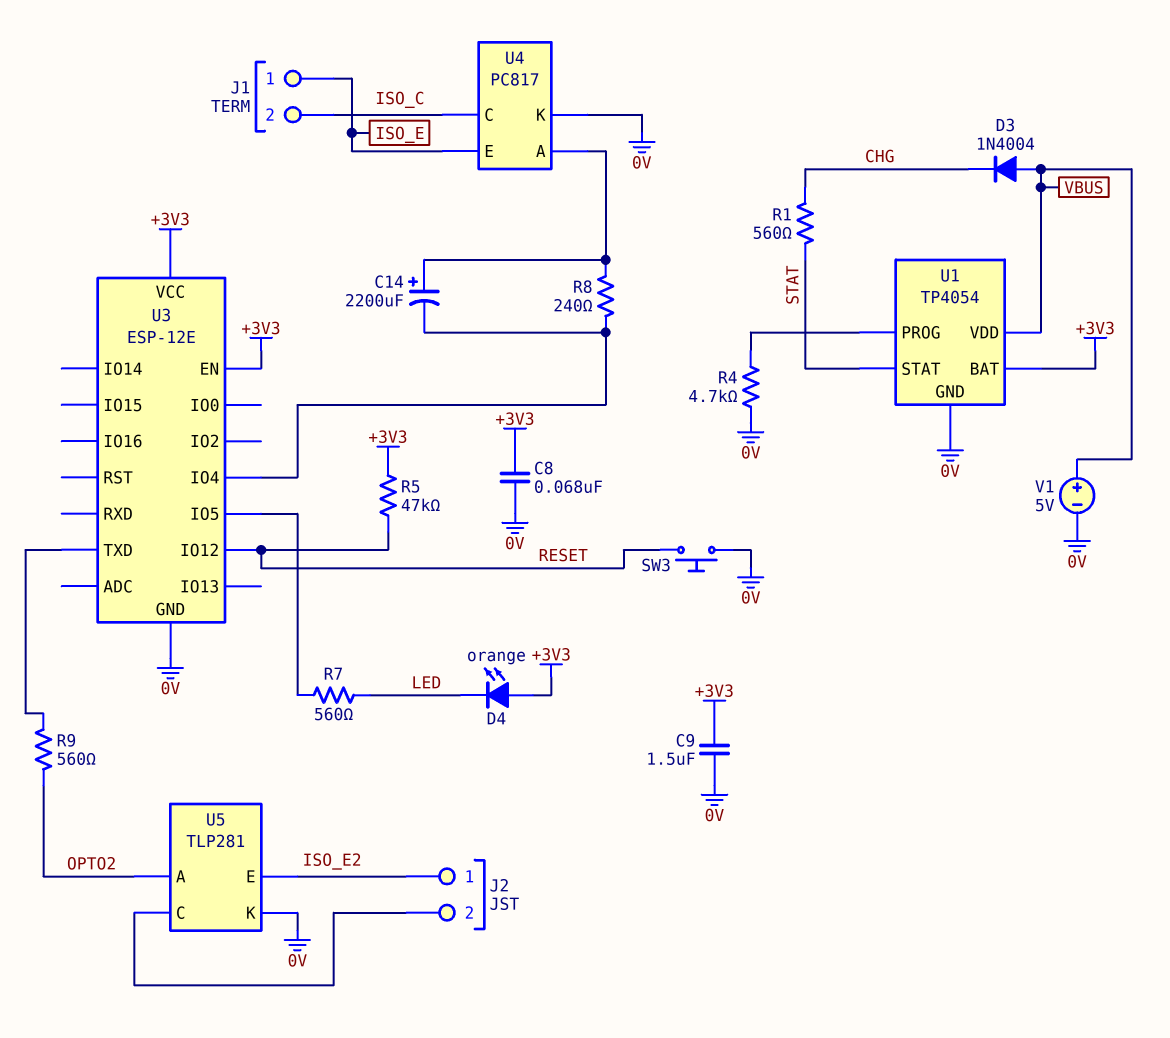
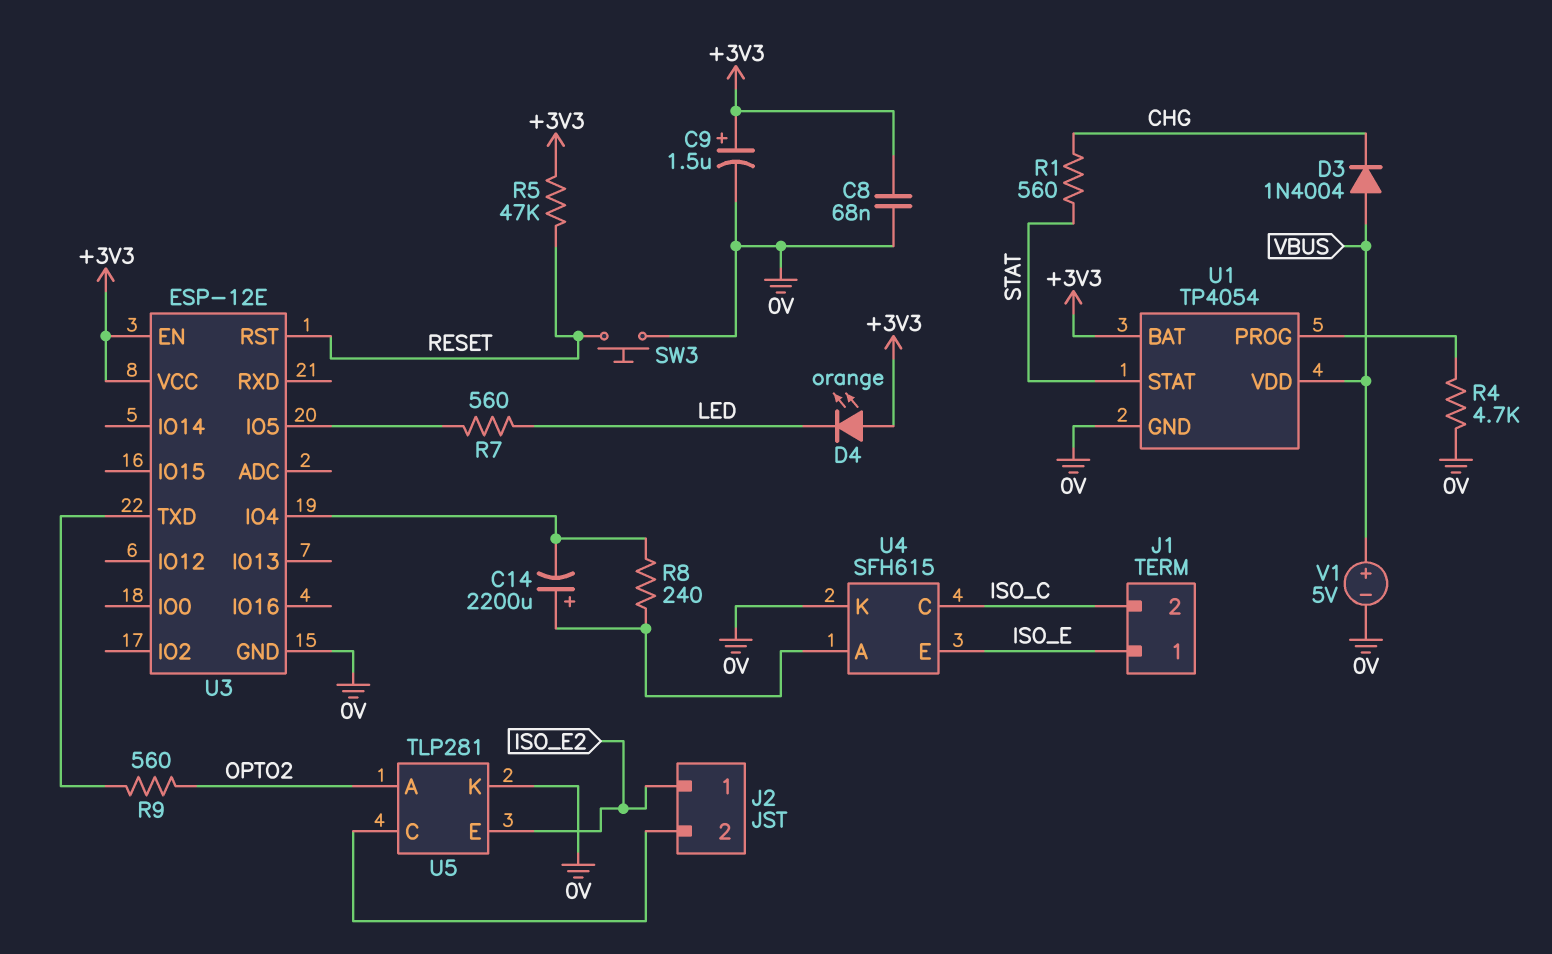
C9: 1.5uF (+3V3, 0V) -> 1.5uF (plus +3V3, minus 0V)
U3 pin IO12: RESET -> none
U3 pin RST: none -> RESET
U4: PC817 -> SFH615

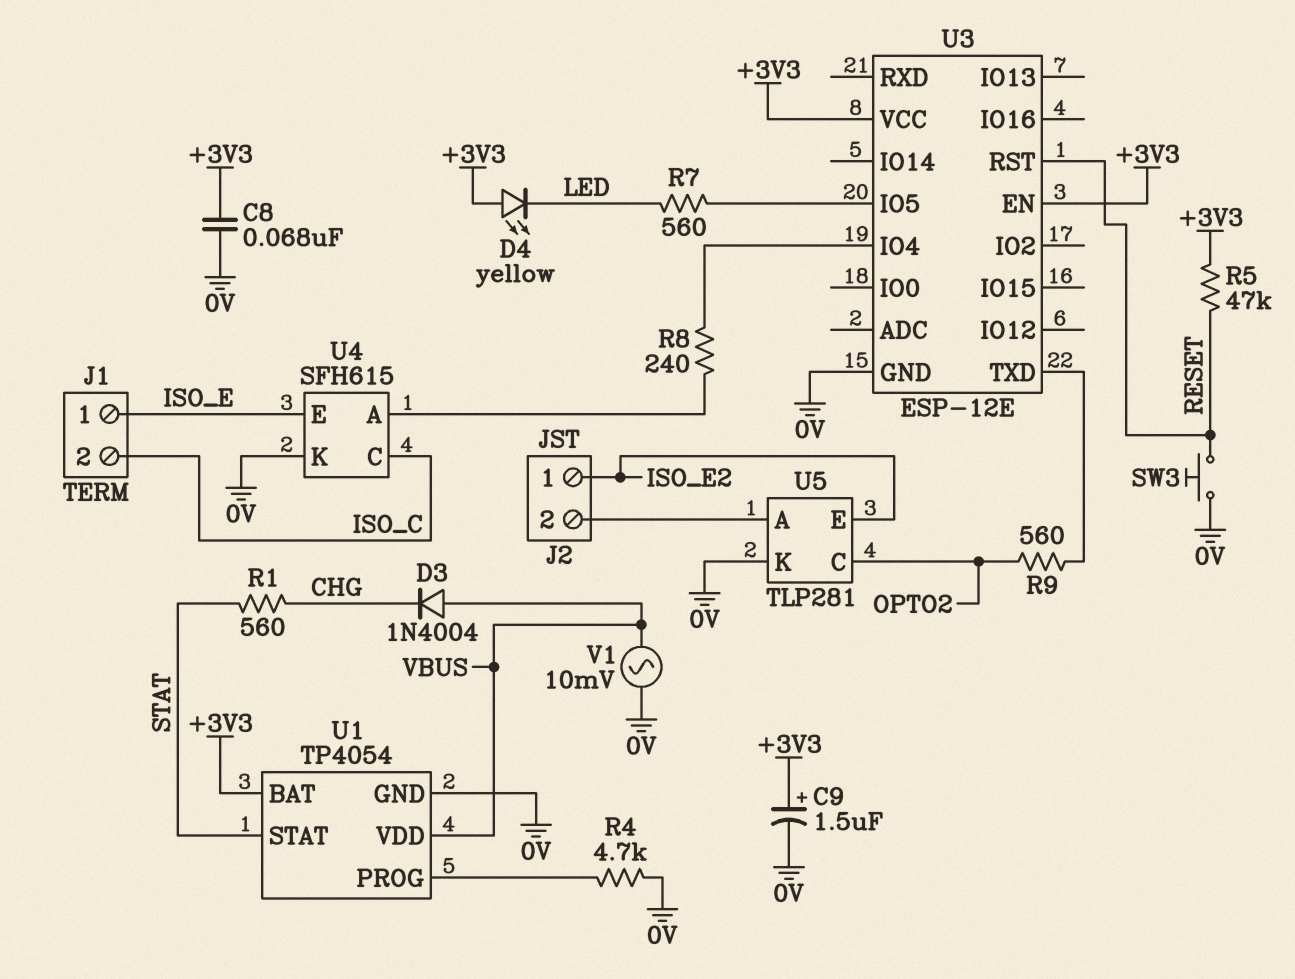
C14: 2200uF (plus U4/A, minus U3/IO4) -> none
D4: LED orange (A +3V3, K LED) -> LED yellow (A +3V3, K LED)
U5 pin A: OPTO2 -> J2/2
U5 pin C: J2/2 -> OPTO2
V1: 5V (plus VBUS, minus 0V) -> AC 10mV (0V, VBUS)

